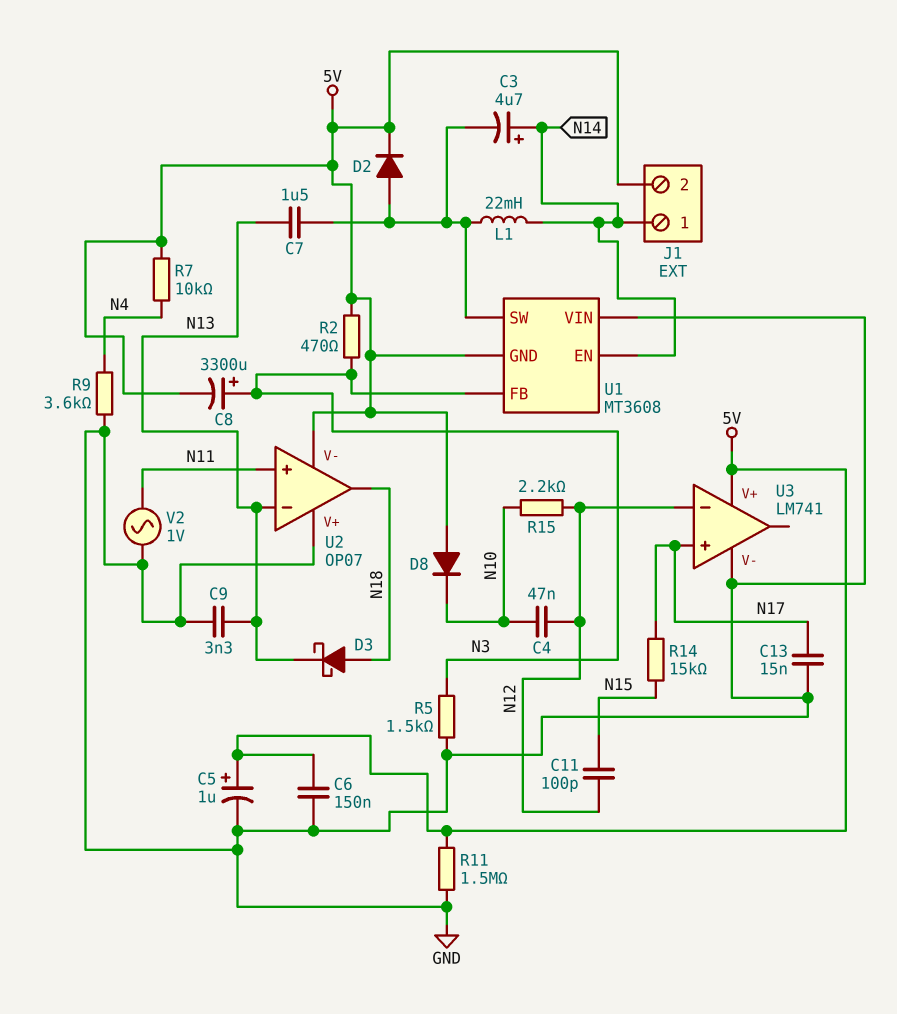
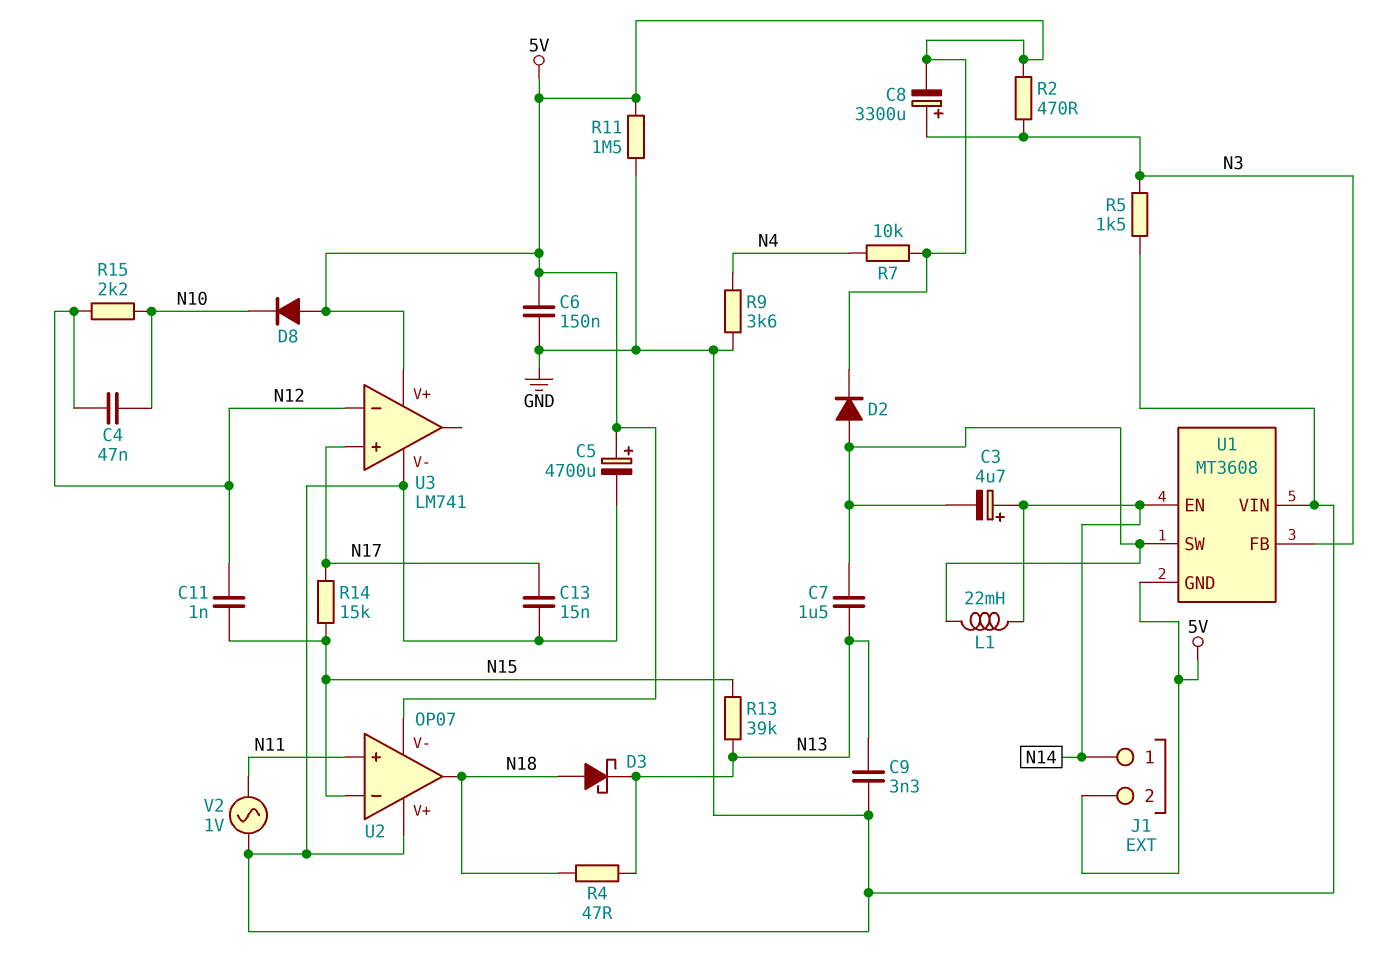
C5: 1uF (plus 5V, minus GND) -> 4700uF (plus 5V, minus GND)
C11: 100pF (N12, N15) -> 1nF (N12, N15)
R4: none -> 47 (N13, N18)
R13: none -> 39k (N13, N15)
U2 pin in-: N13 -> N15

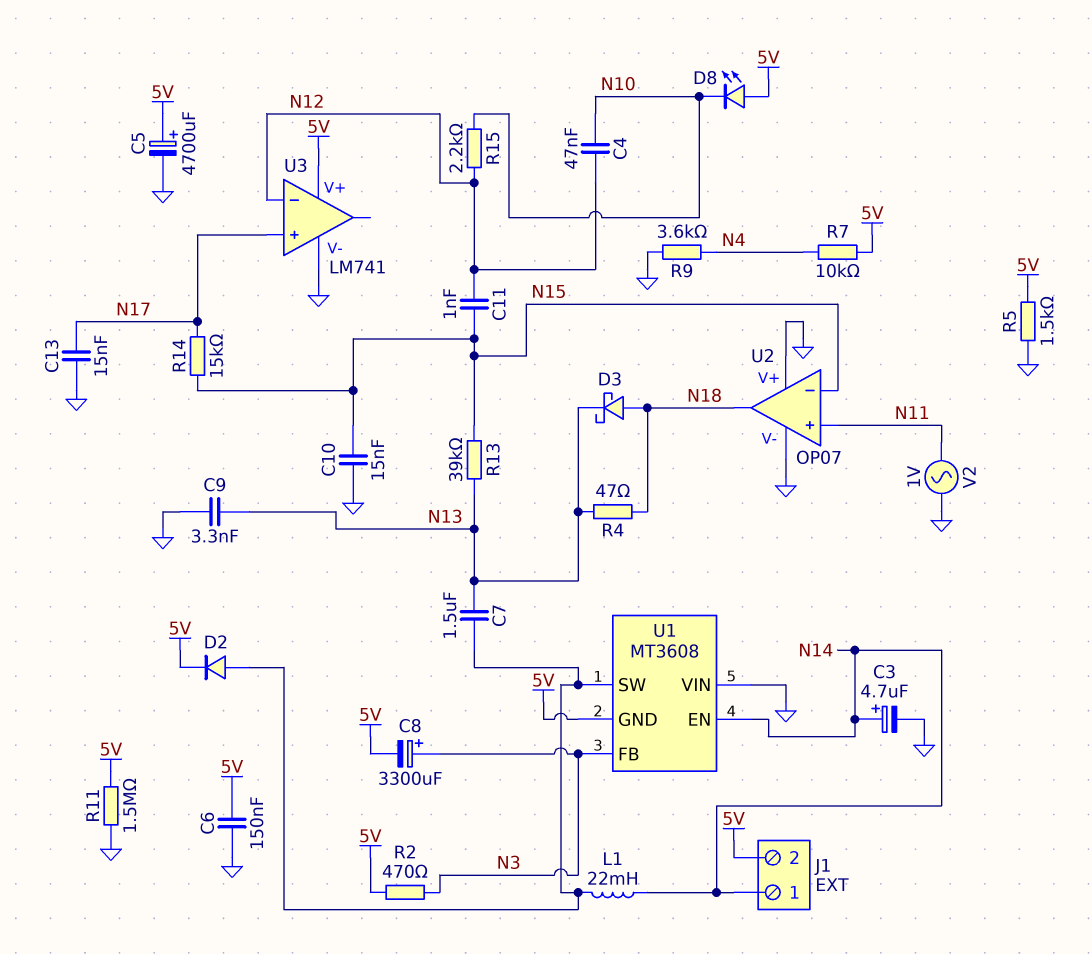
C3: 4.7uF (plus N14, minus U1/SW) -> 4.7uF (plus N14, minus GND)
C10: none -> 15nF (GND, N15)
D8: diode (A 5V, K N10) -> LED (A 5V, K N10)
R5: 1.5k (GND, N3) -> 1.5k (5V, GND)
U2 pin V-: 5V -> GND

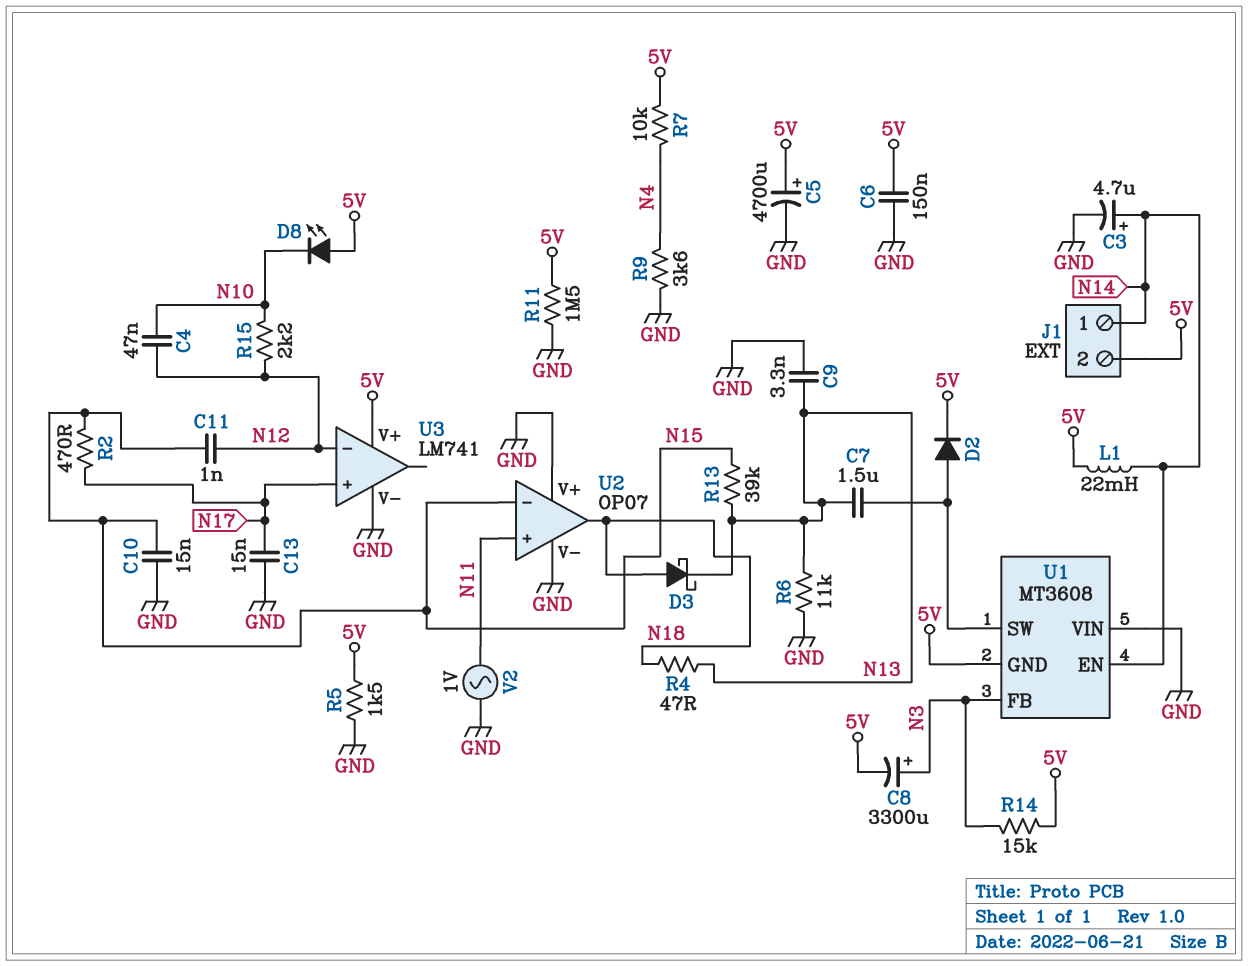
L1: 22mH (N14, U1/SW) -> 22mH (5V, N14)
R2: 470 (5V, N3) -> 470 (N15, N17)
R6: none -> 11k (GND, N13)
R14: 15k (N15, N17) -> 15k (5V, N3)

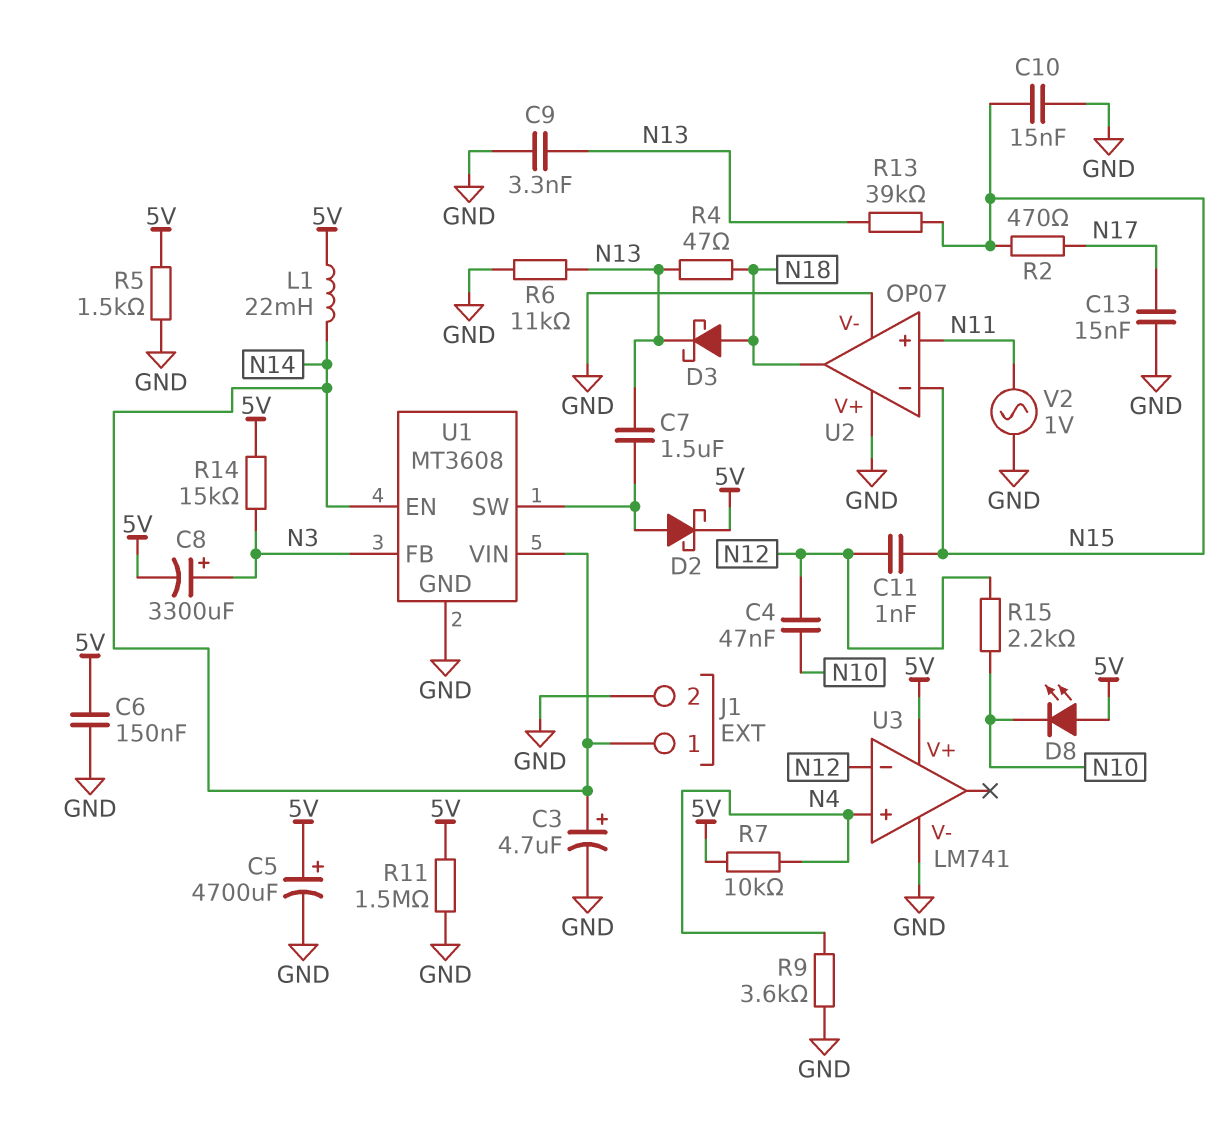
D2: diode (A U1/SW, K 5V) -> schottky (A U1/SW, K 5V)
J1 pin 2: 5V -> GND
U1 pin GND: 5V -> GND
U1 pin VIN: GND -> N14
U3 pin in+: N17 -> N4

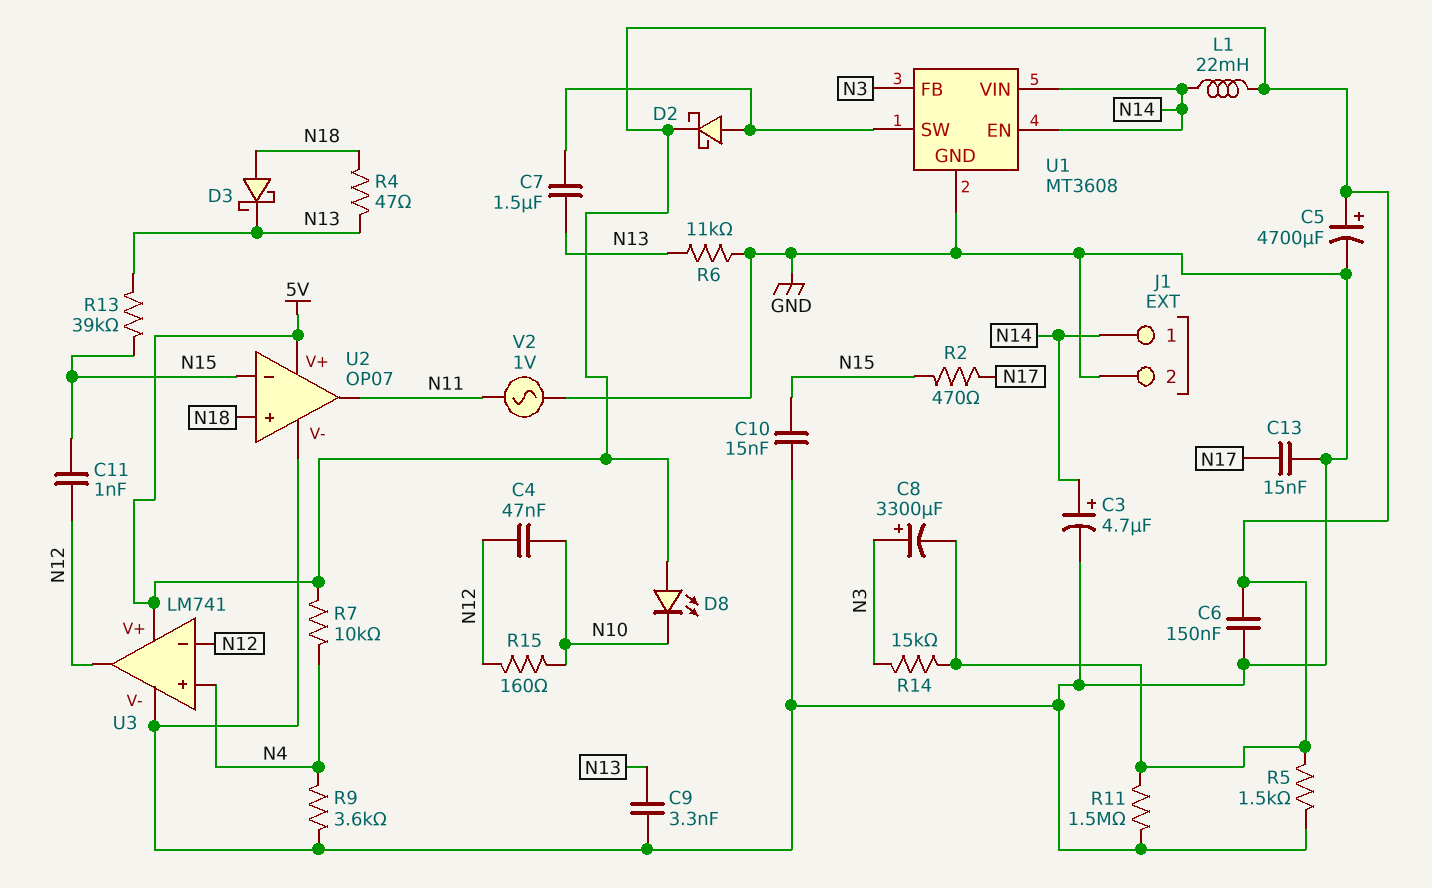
R15: 2.2k (N10, N12) -> 160 (N10, N12)
U2 pin V+: GND -> 5V
U2 pin in+: N11 -> N18
U2 pin out: N18 -> N11
U3 pin out: none -> N12

